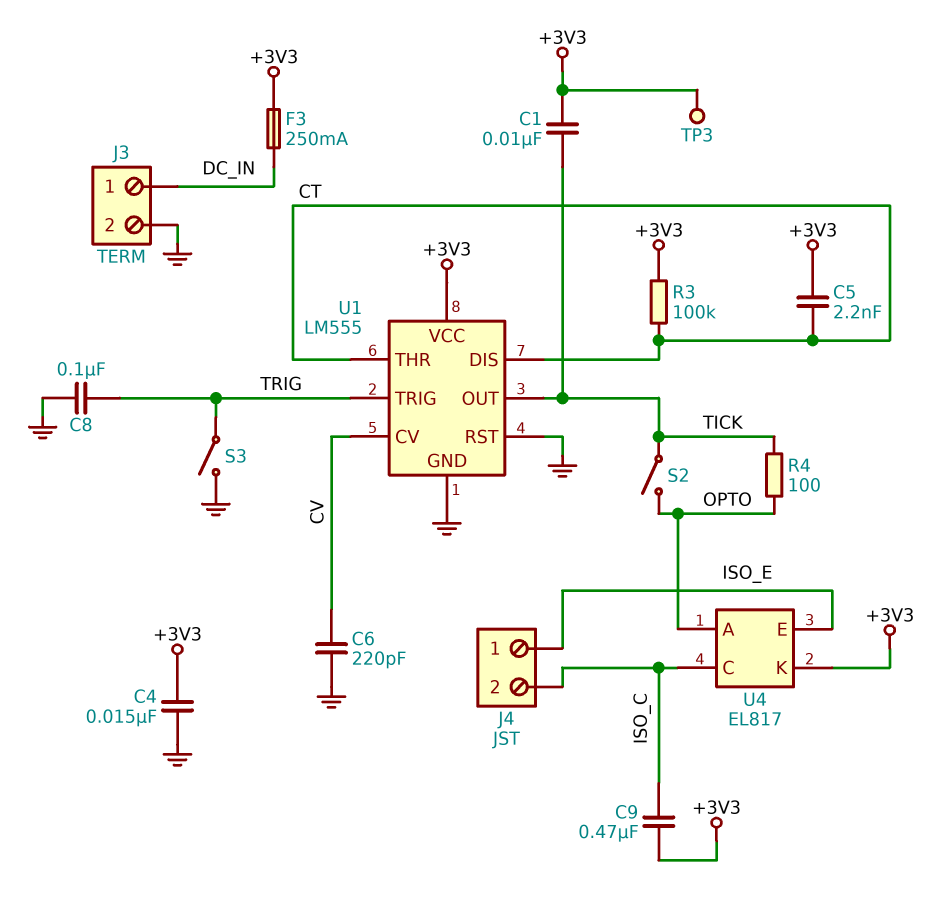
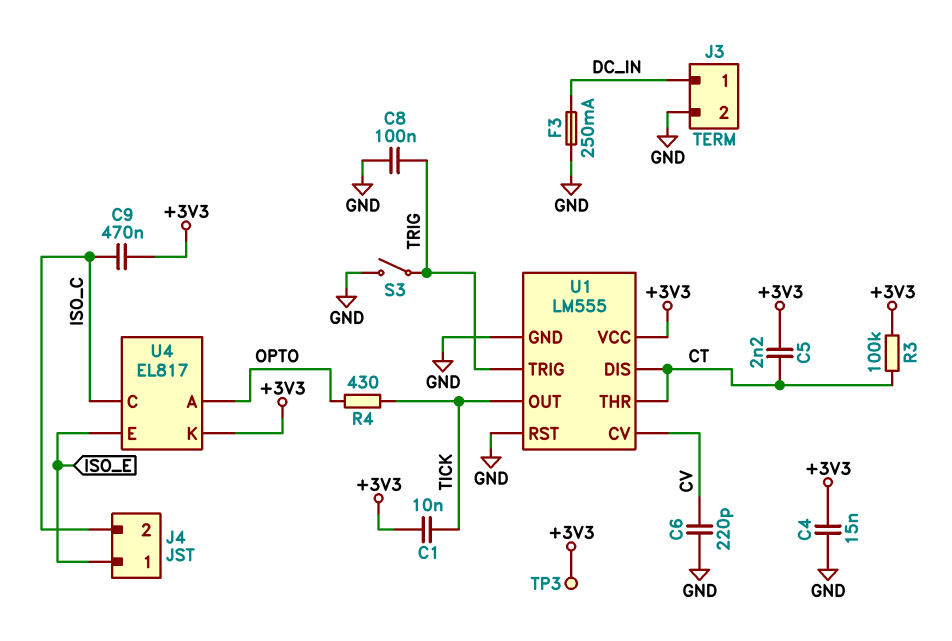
F3: 250mA (+3V3, DC_IN) -> 250mA (DC_IN, GND)
R4: 100 (OPTO, TICK) -> 430 (OPTO, TICK)
S2: switch (OPTO, TICK) -> none

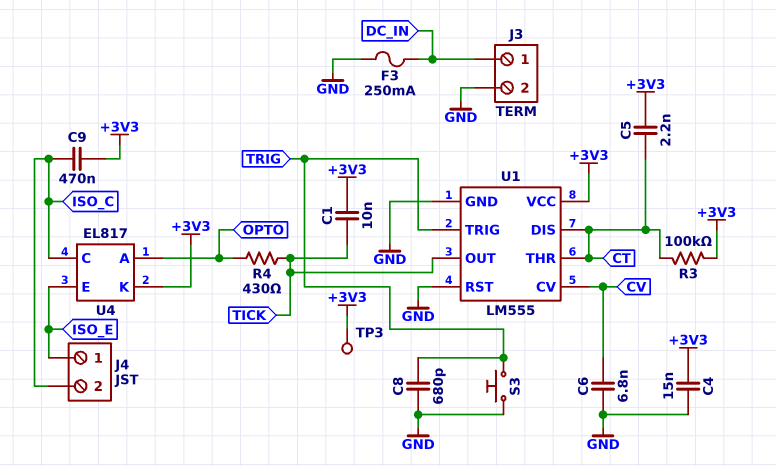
C6: 220pF (CV, GND) -> 6.8nF (CV, GND)
C8: 100nF (GND, TRIG) -> 680pF (GND, TRIG)
S3: switch (GND, TRIG) -> button (GND, TRIG)

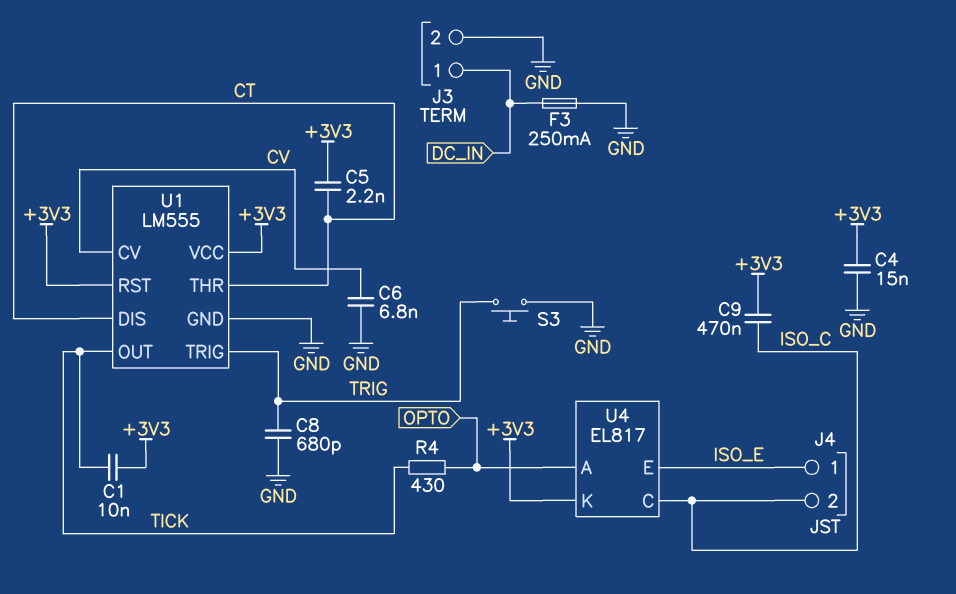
R3: 100k (+3V3, CT) -> none
TP3: test point (+3V3) -> none
U1 pin RST: GND -> +3V3

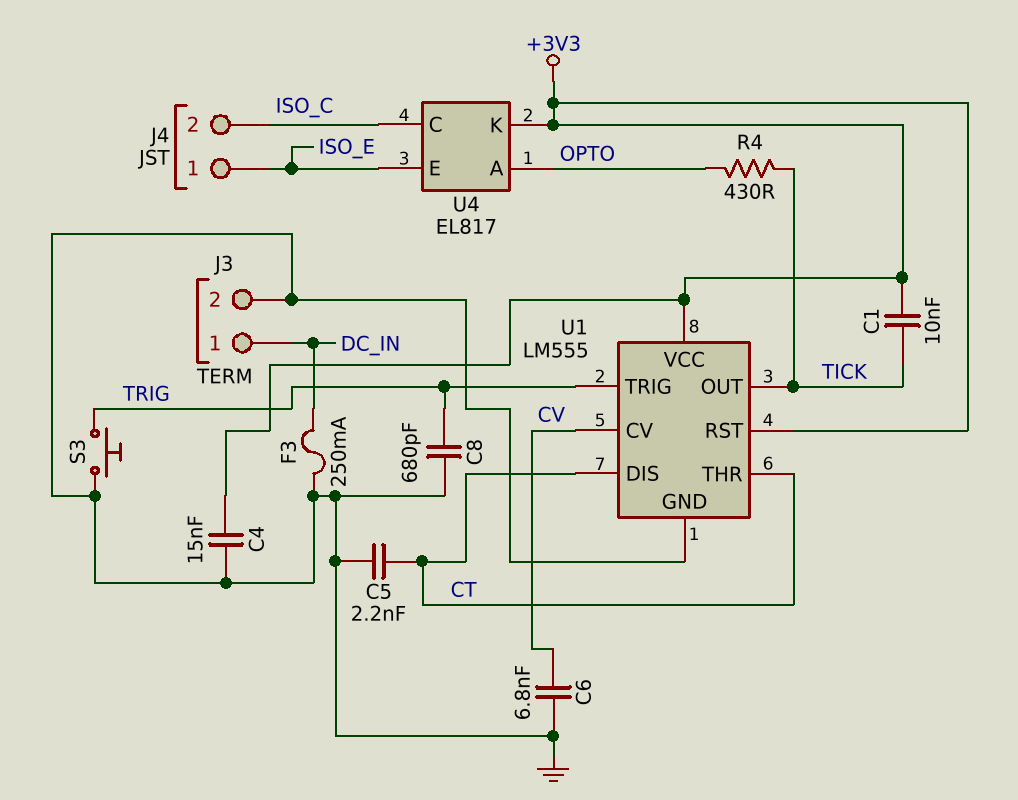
C5: 2.2nF (+3V3, CT) -> 2.2nF (CT, GND)
C9: 470nF (+3V3, ISO_C) -> none

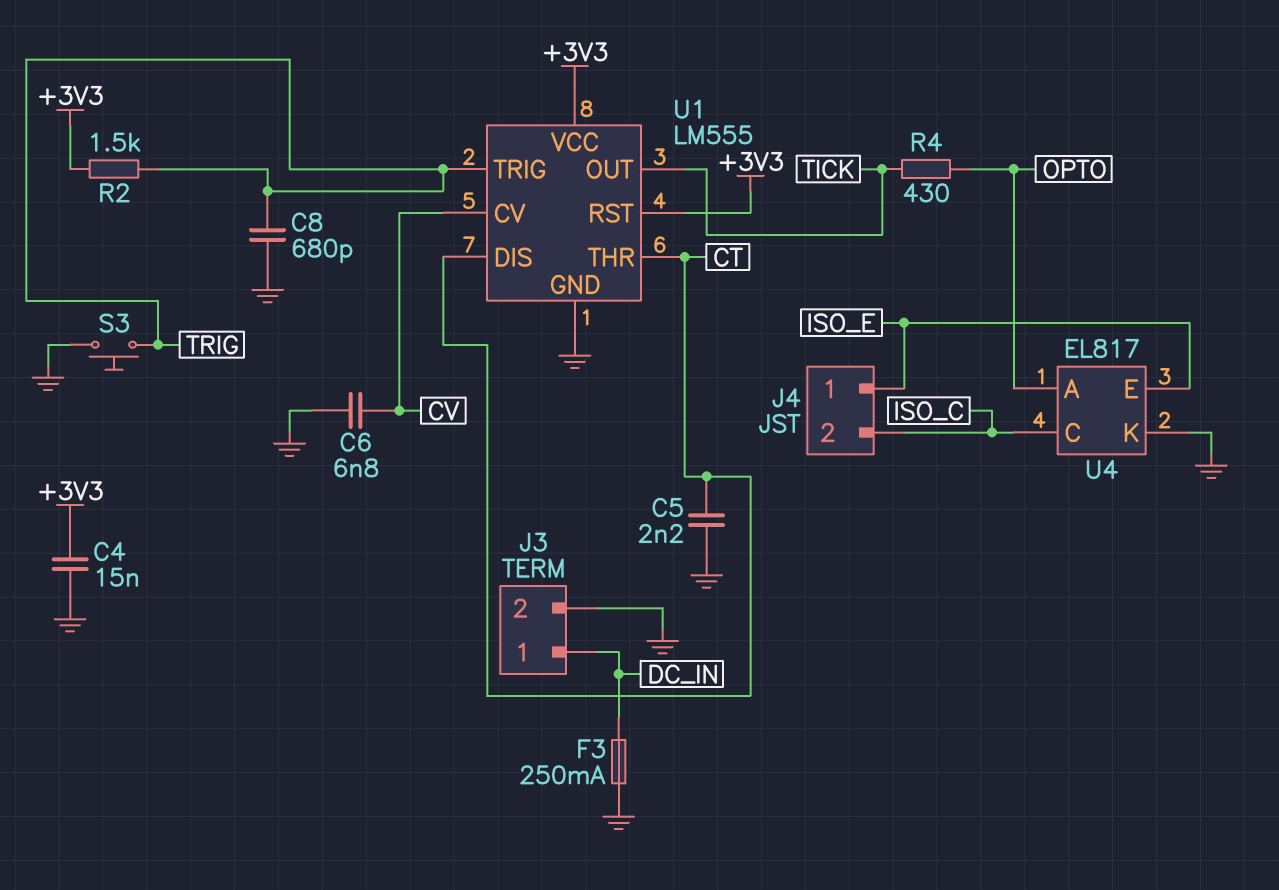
C1: 10nF (+3V3, TICK) -> none
R2: none -> 1.5k (+3V3, TRIG)
U4 pin K: +3V3 -> GND

